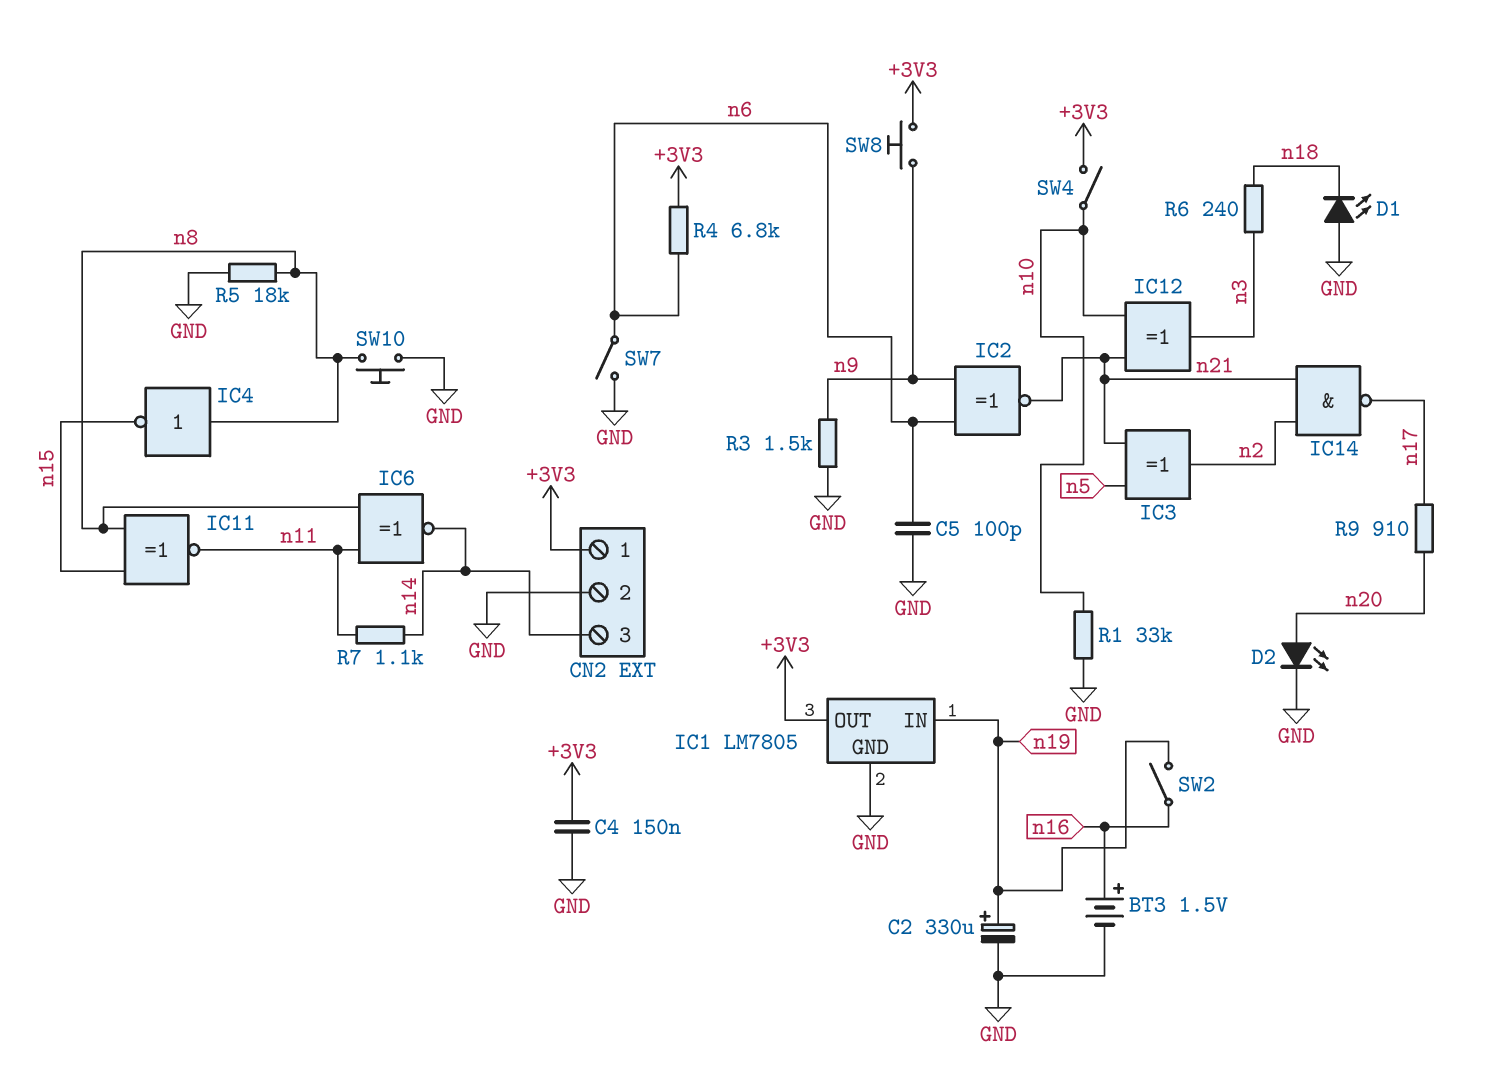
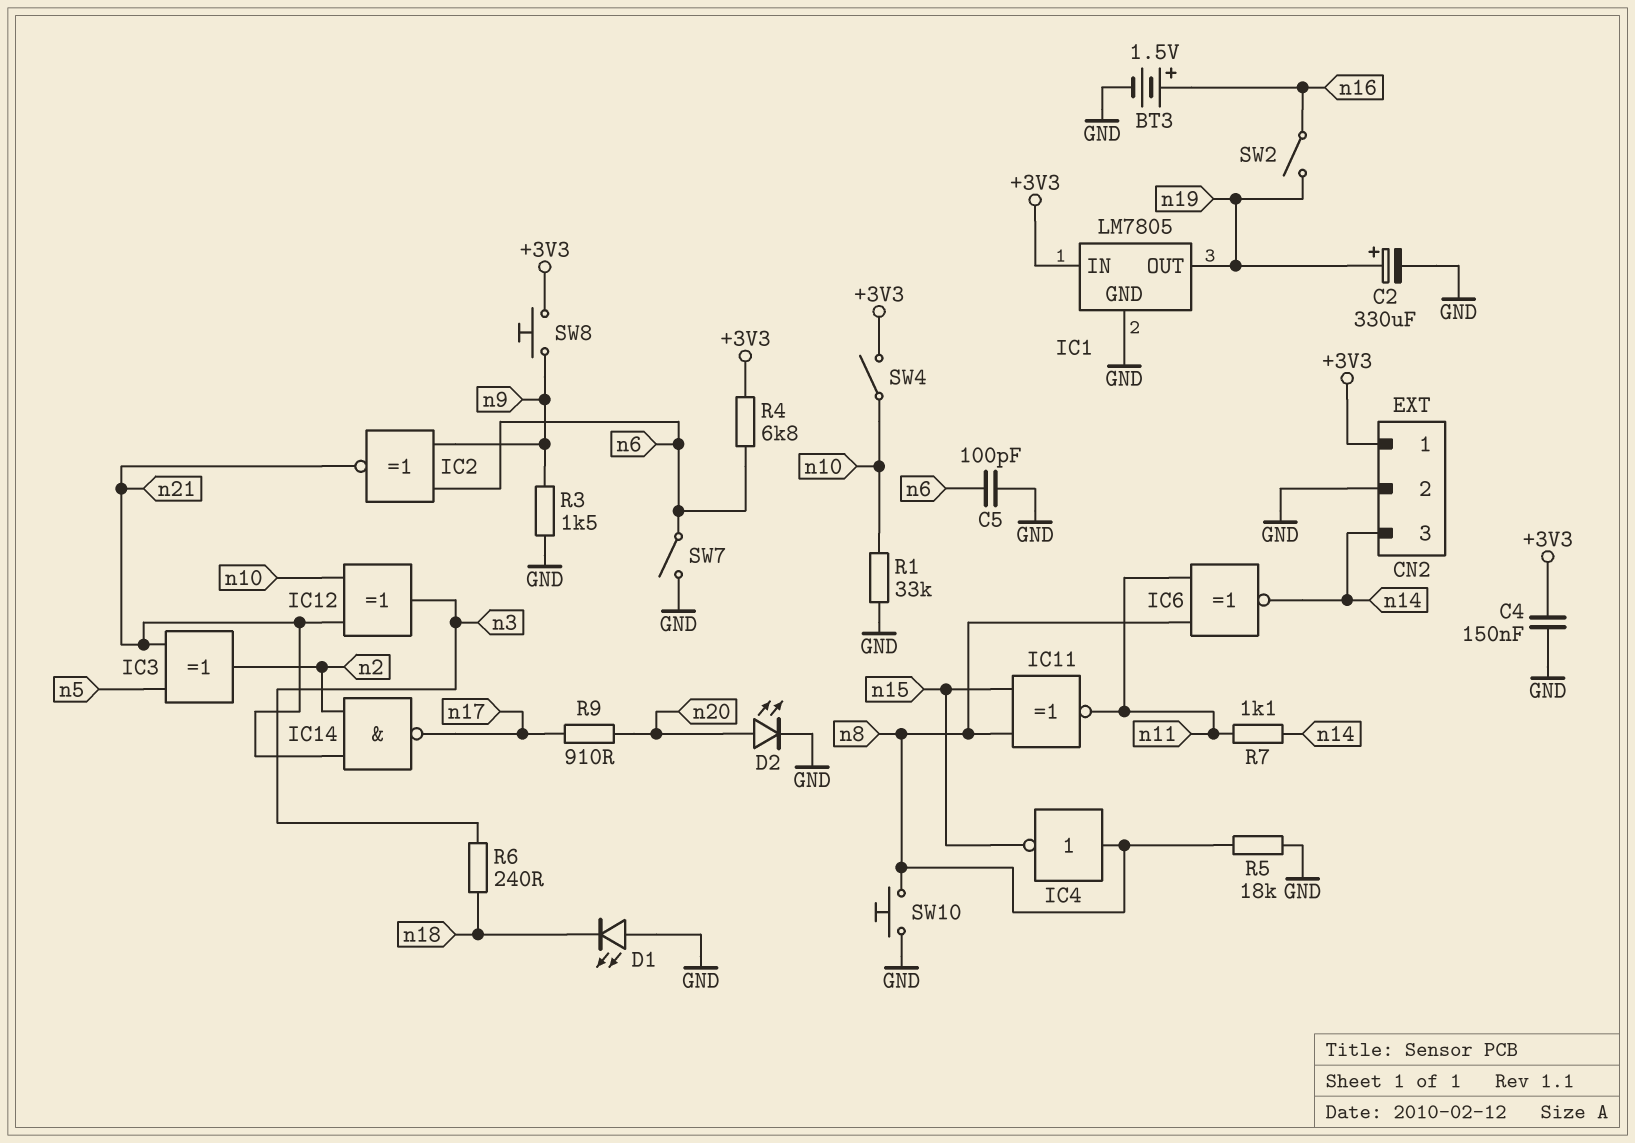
IC1 pin IN: n19 -> +3V3
IC1 pin OUT: +3V3 -> n19

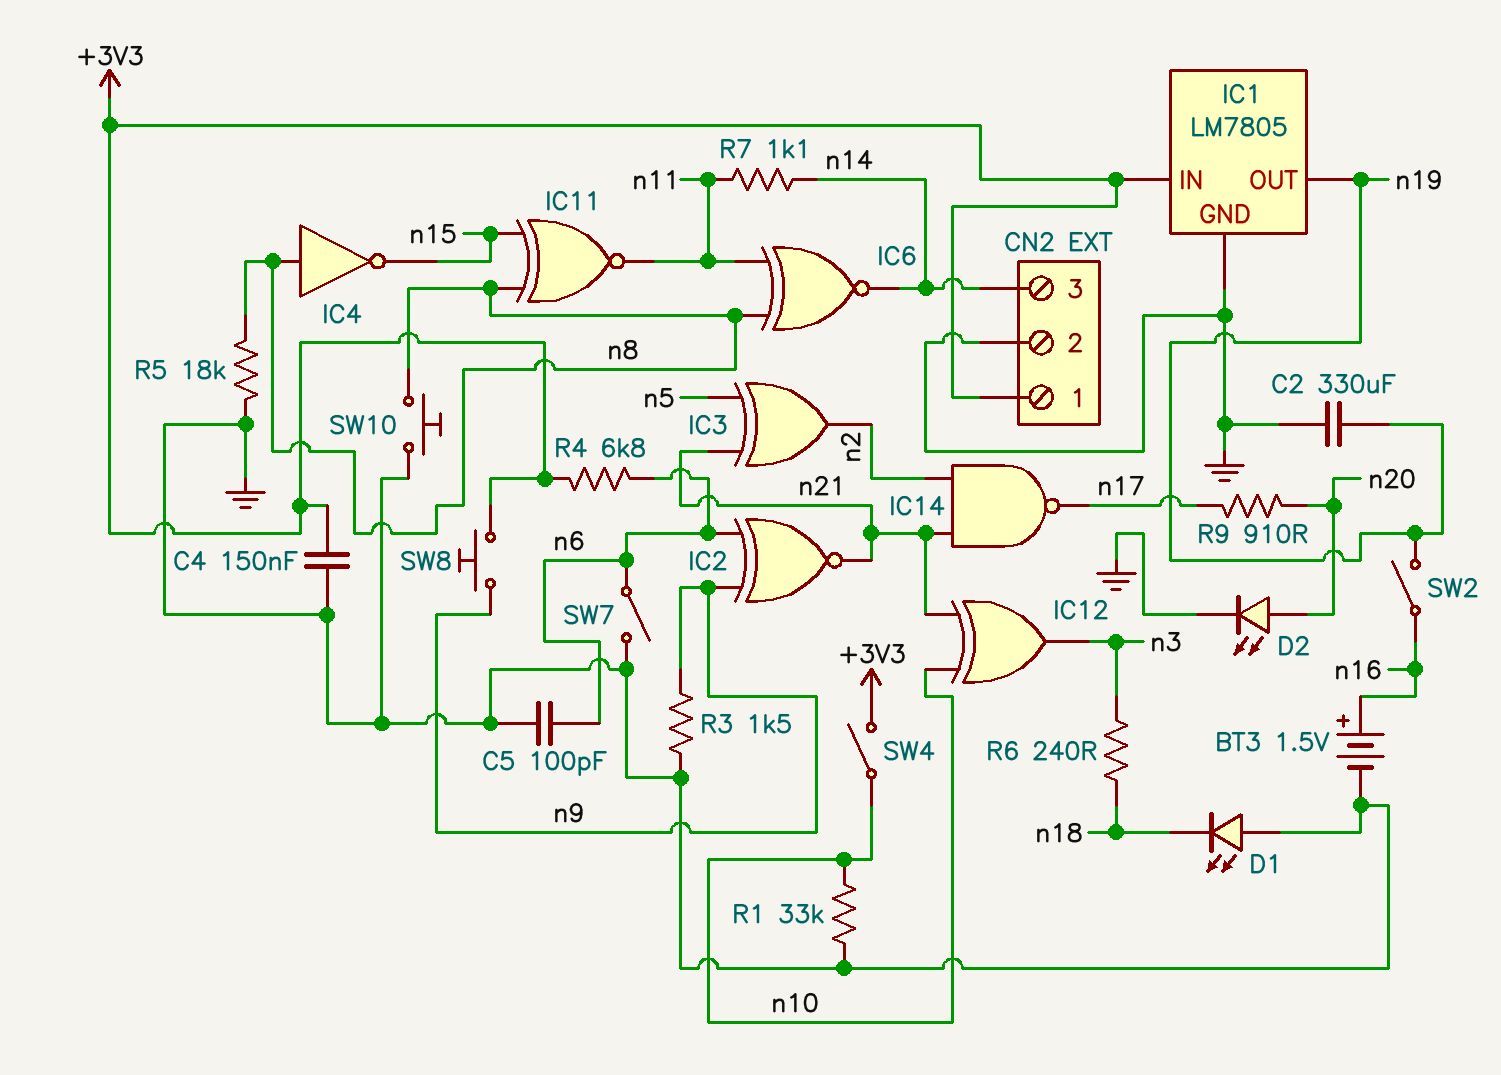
C2: 330uF (plus n19, minus GND) -> 330uF (GND, n19)

